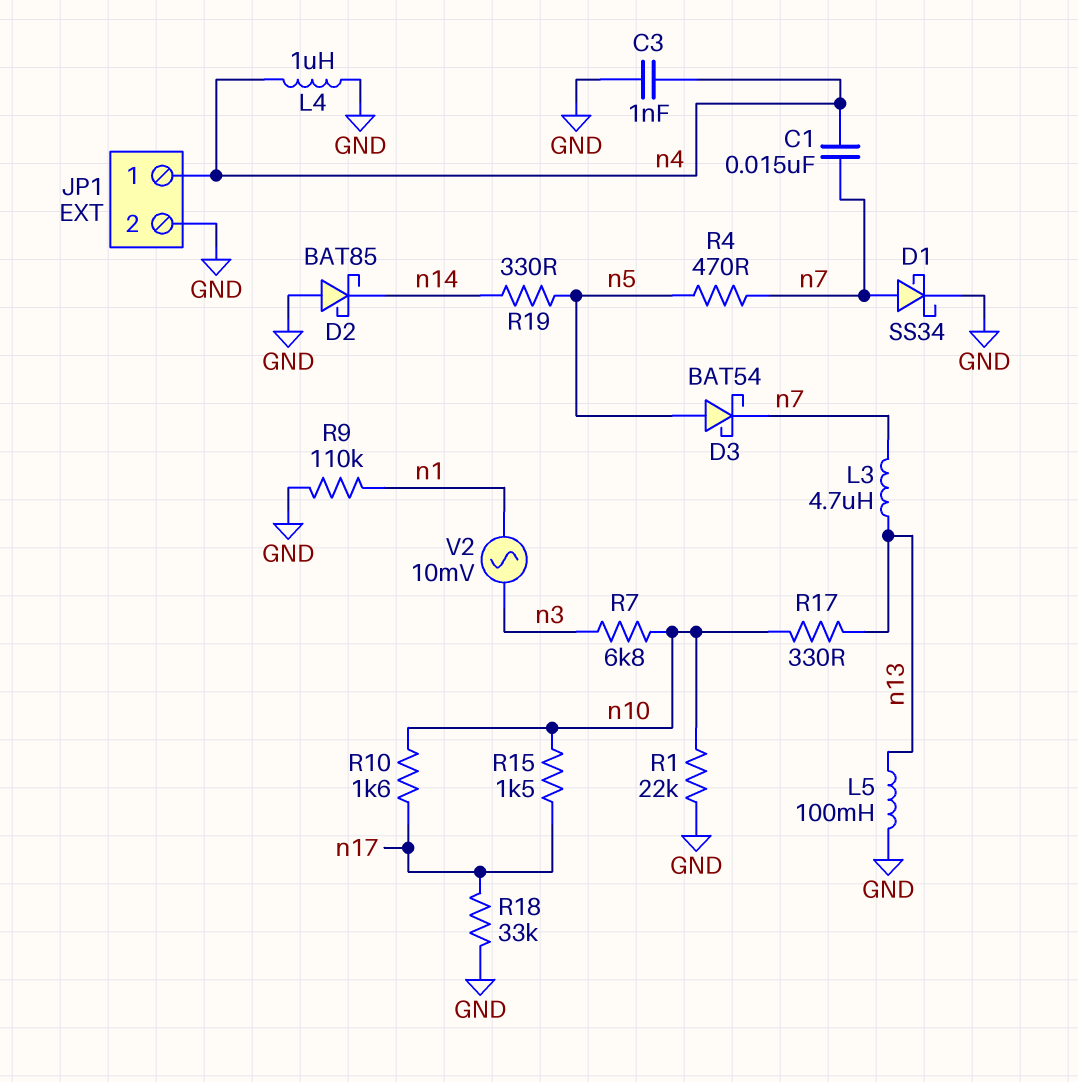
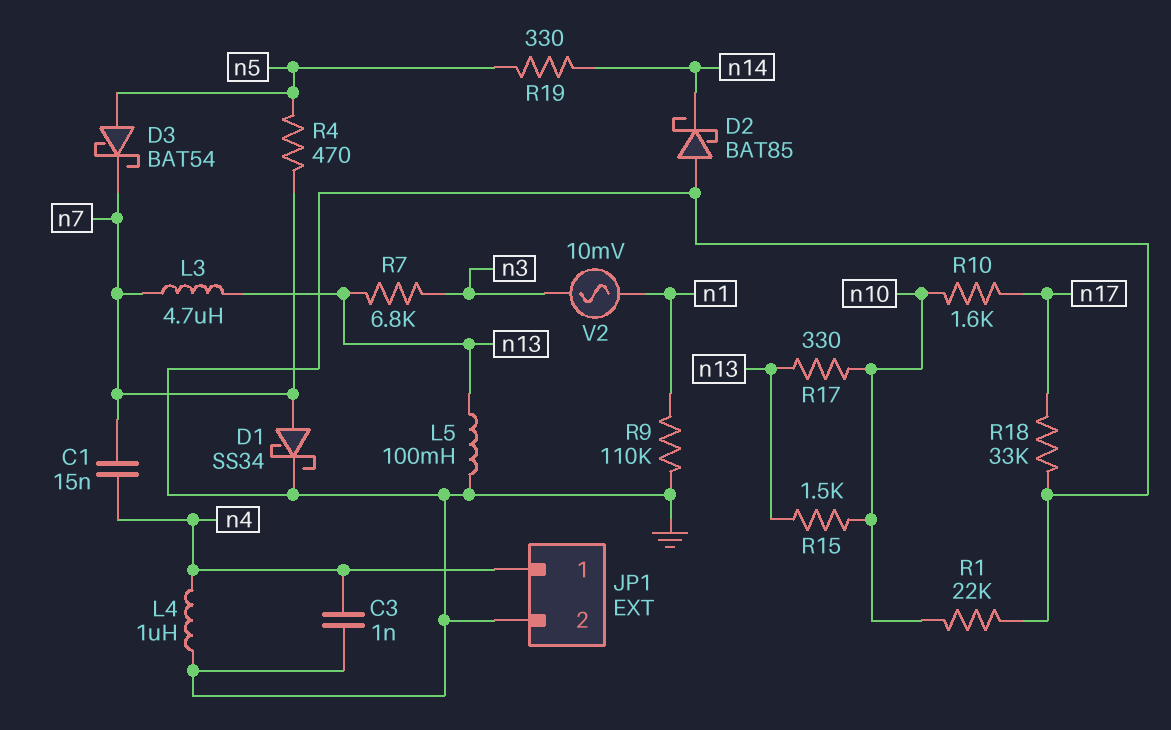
R7: 6.8k (n3, n10) -> 6.8k (n3, n13)
R15: 1.5k (n10, n17) -> 1.5k (n10, n13)

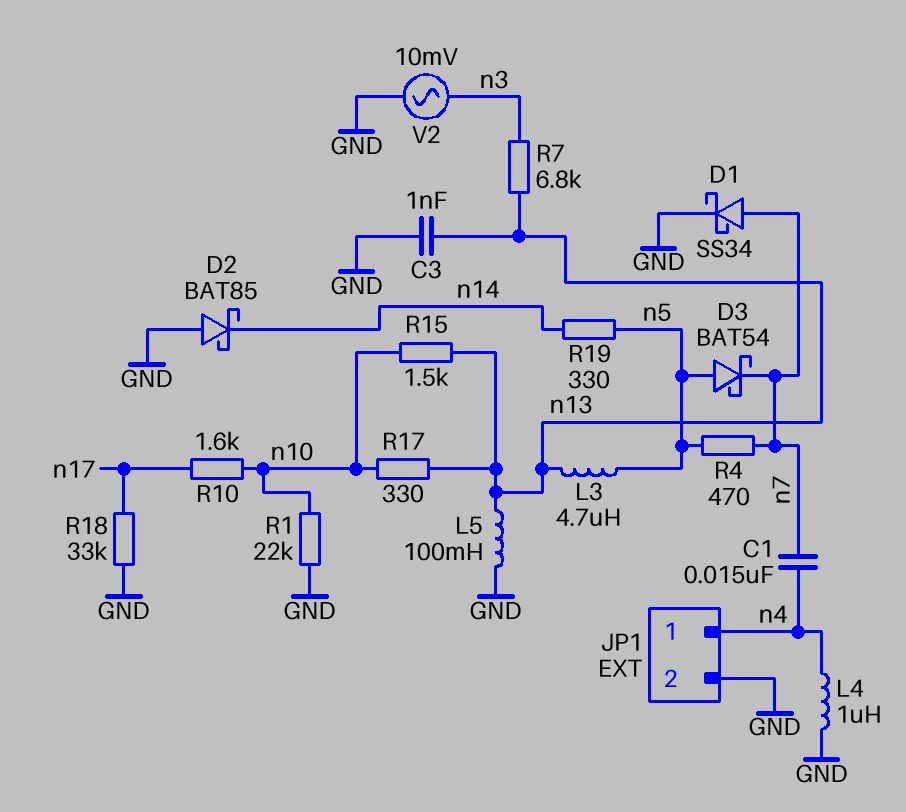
C3: 1nF (GND, n4) -> 1nF (GND, n13)
L3: 4.7uH (n7, n13) -> 4.7uH (n5, n13)
R9: 110k (GND, n1) -> none
V2: AC 10mV (n1, n3) -> AC 10mV (GND, n3)

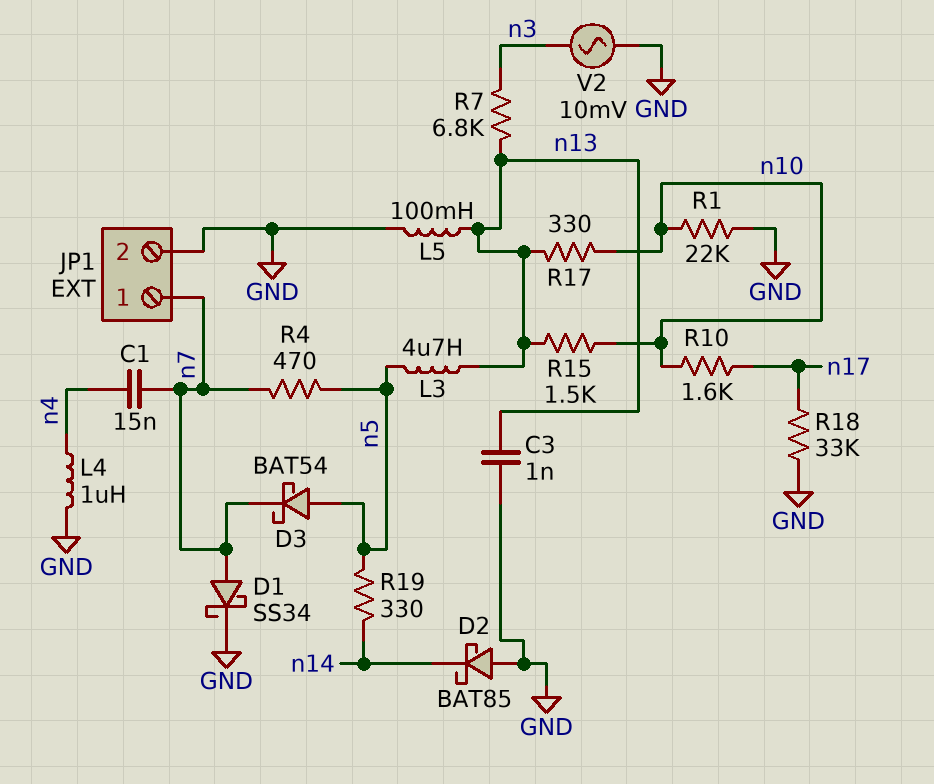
JP1 pin 1: n4 -> n7

